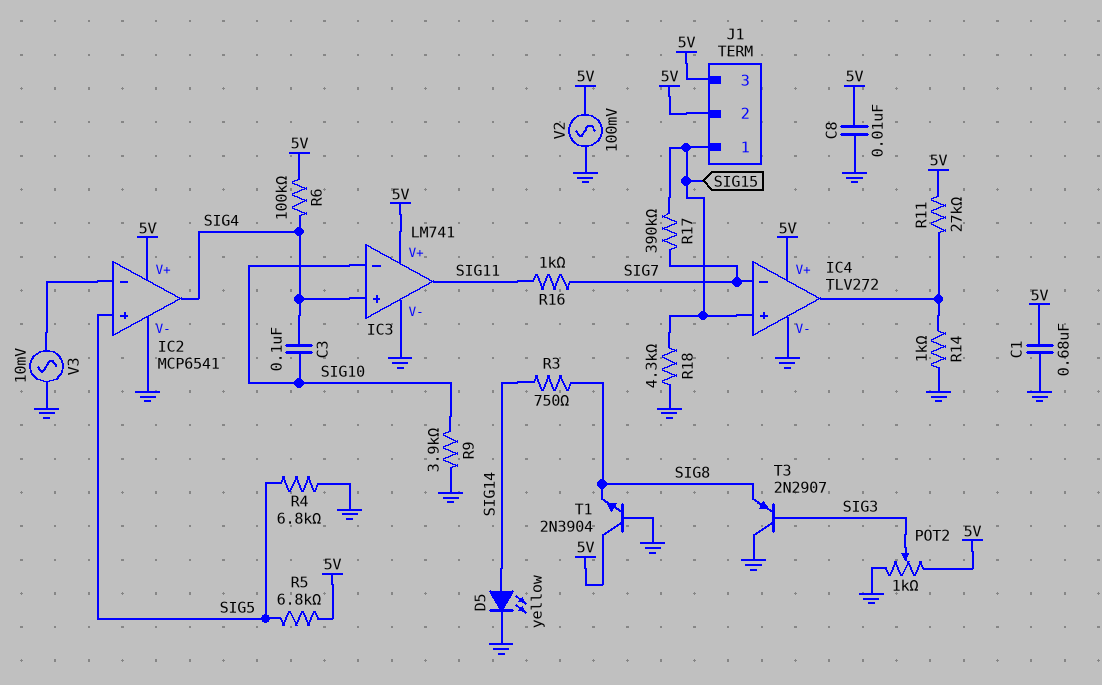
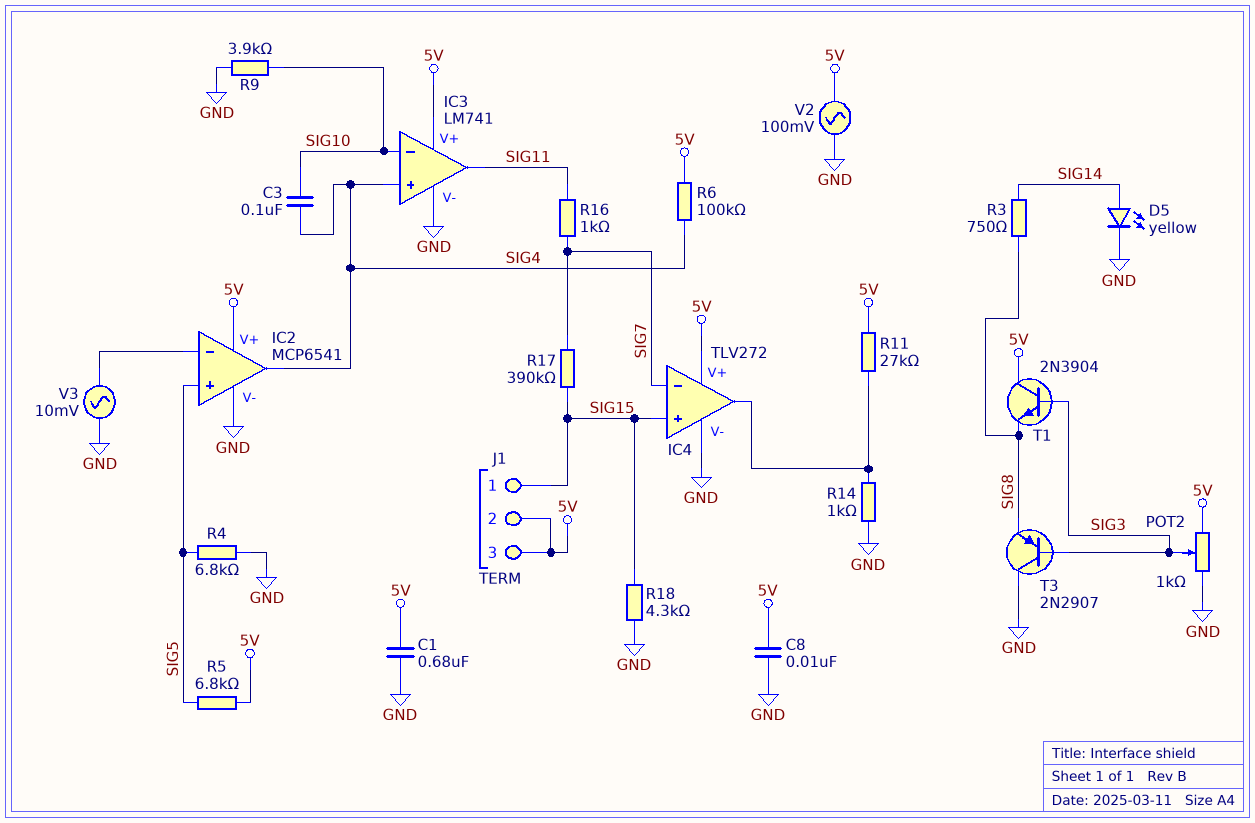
T1: NPN 2N3904 (B GND, C 5V, E SIG8) -> NPN 2N3904 (B SIG3, C 5V, E SIG8)

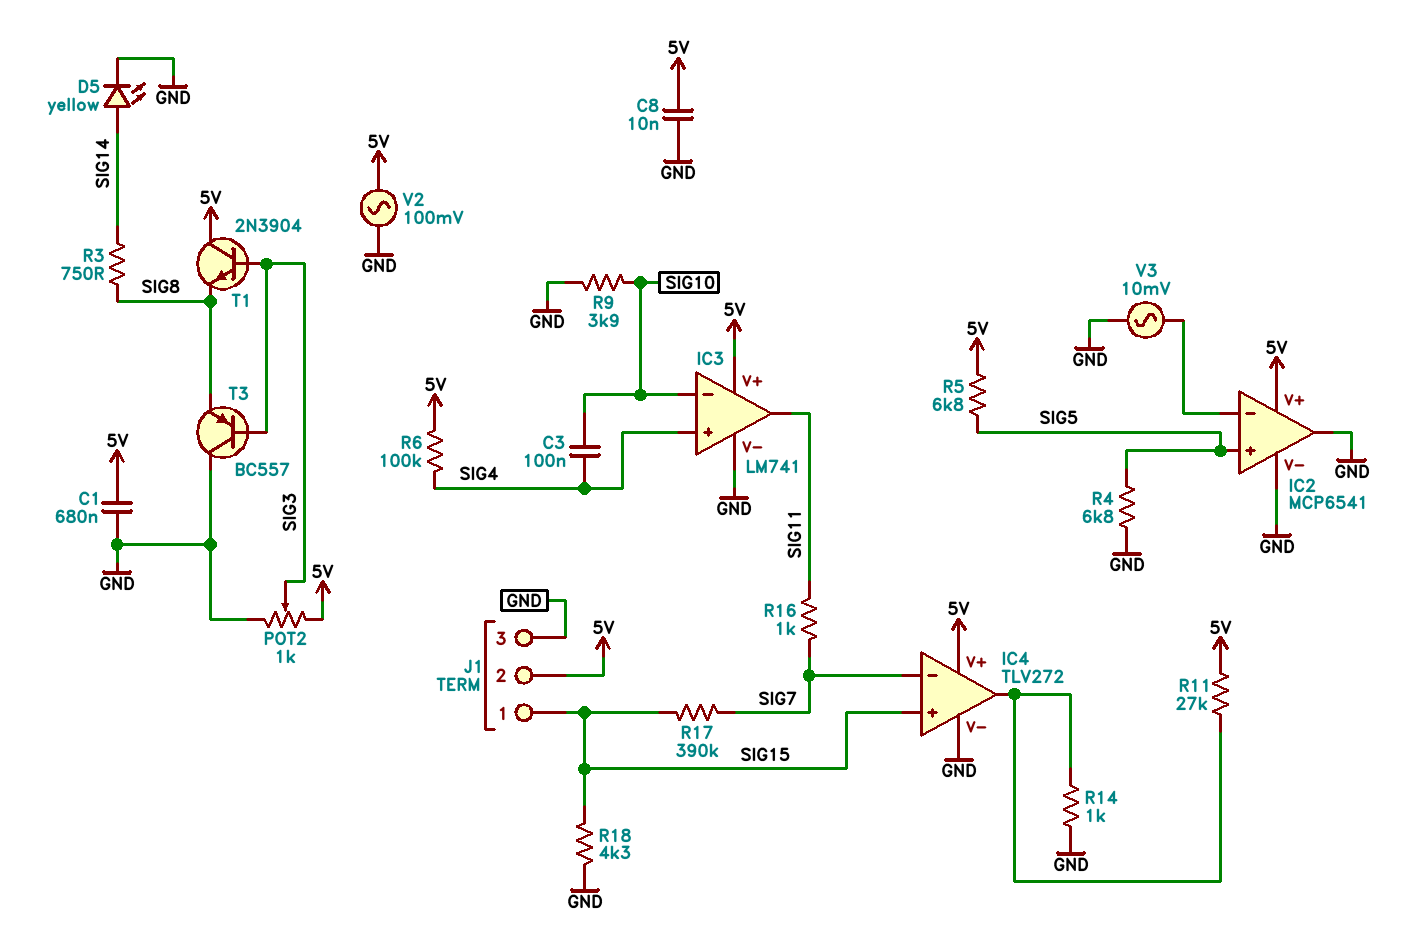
IC2 pin out: SIG4 -> GND
J1 pin 3: 5V -> GND
T3: PNP 2N2907 (B SIG3, C GND, E SIG8) -> PNP BC557 (B SIG3, C GND, E SIG8)

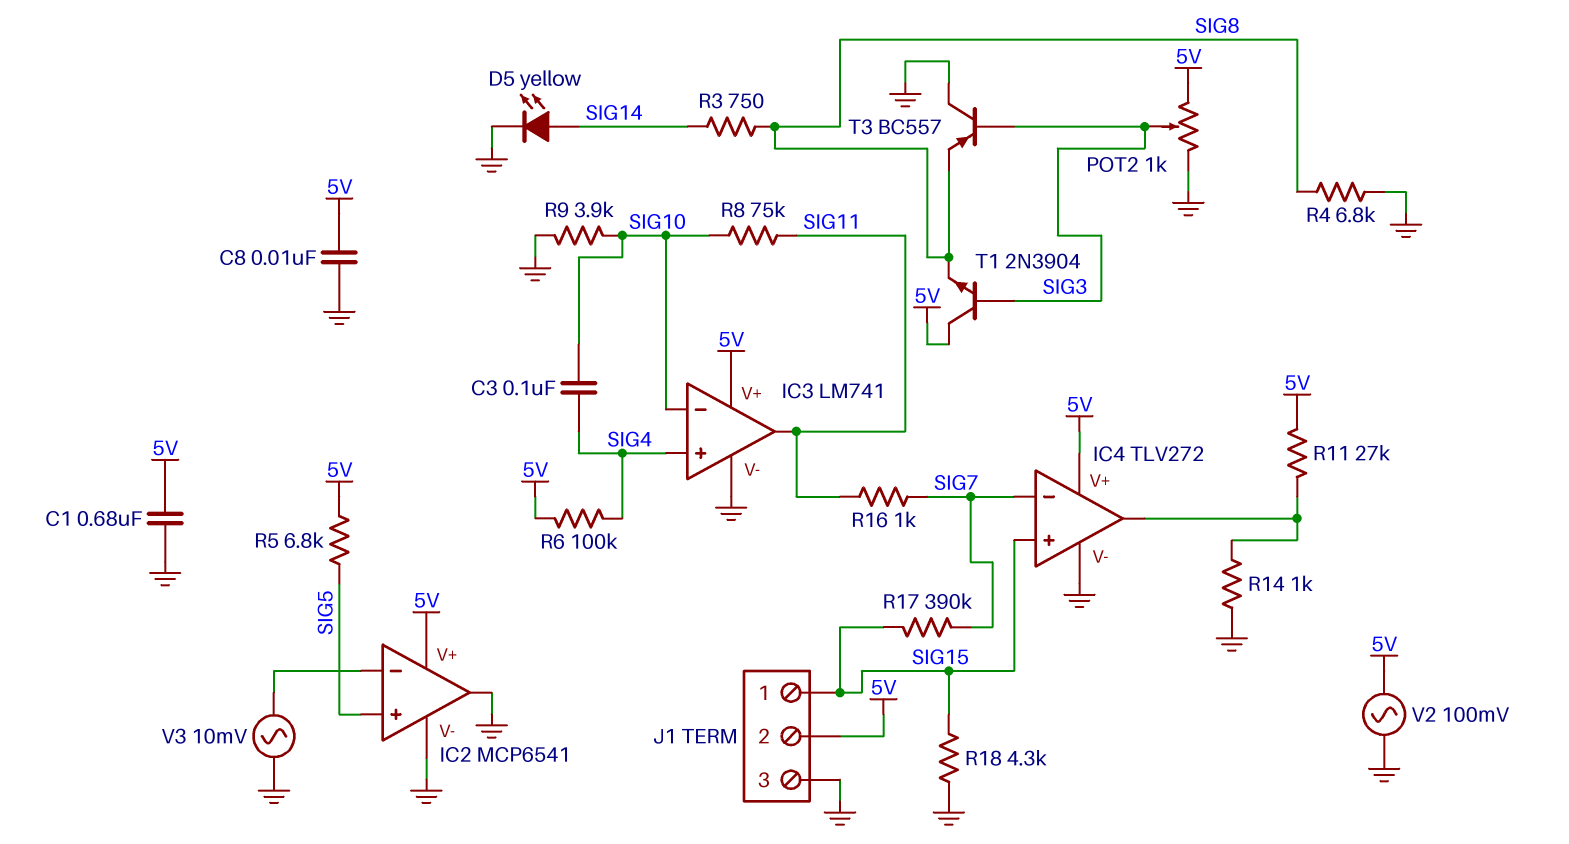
R4: 6.8k (GND, SIG5) -> 6.8k (GND, SIG8)
R8: none -> 75k (SIG10, SIG11)

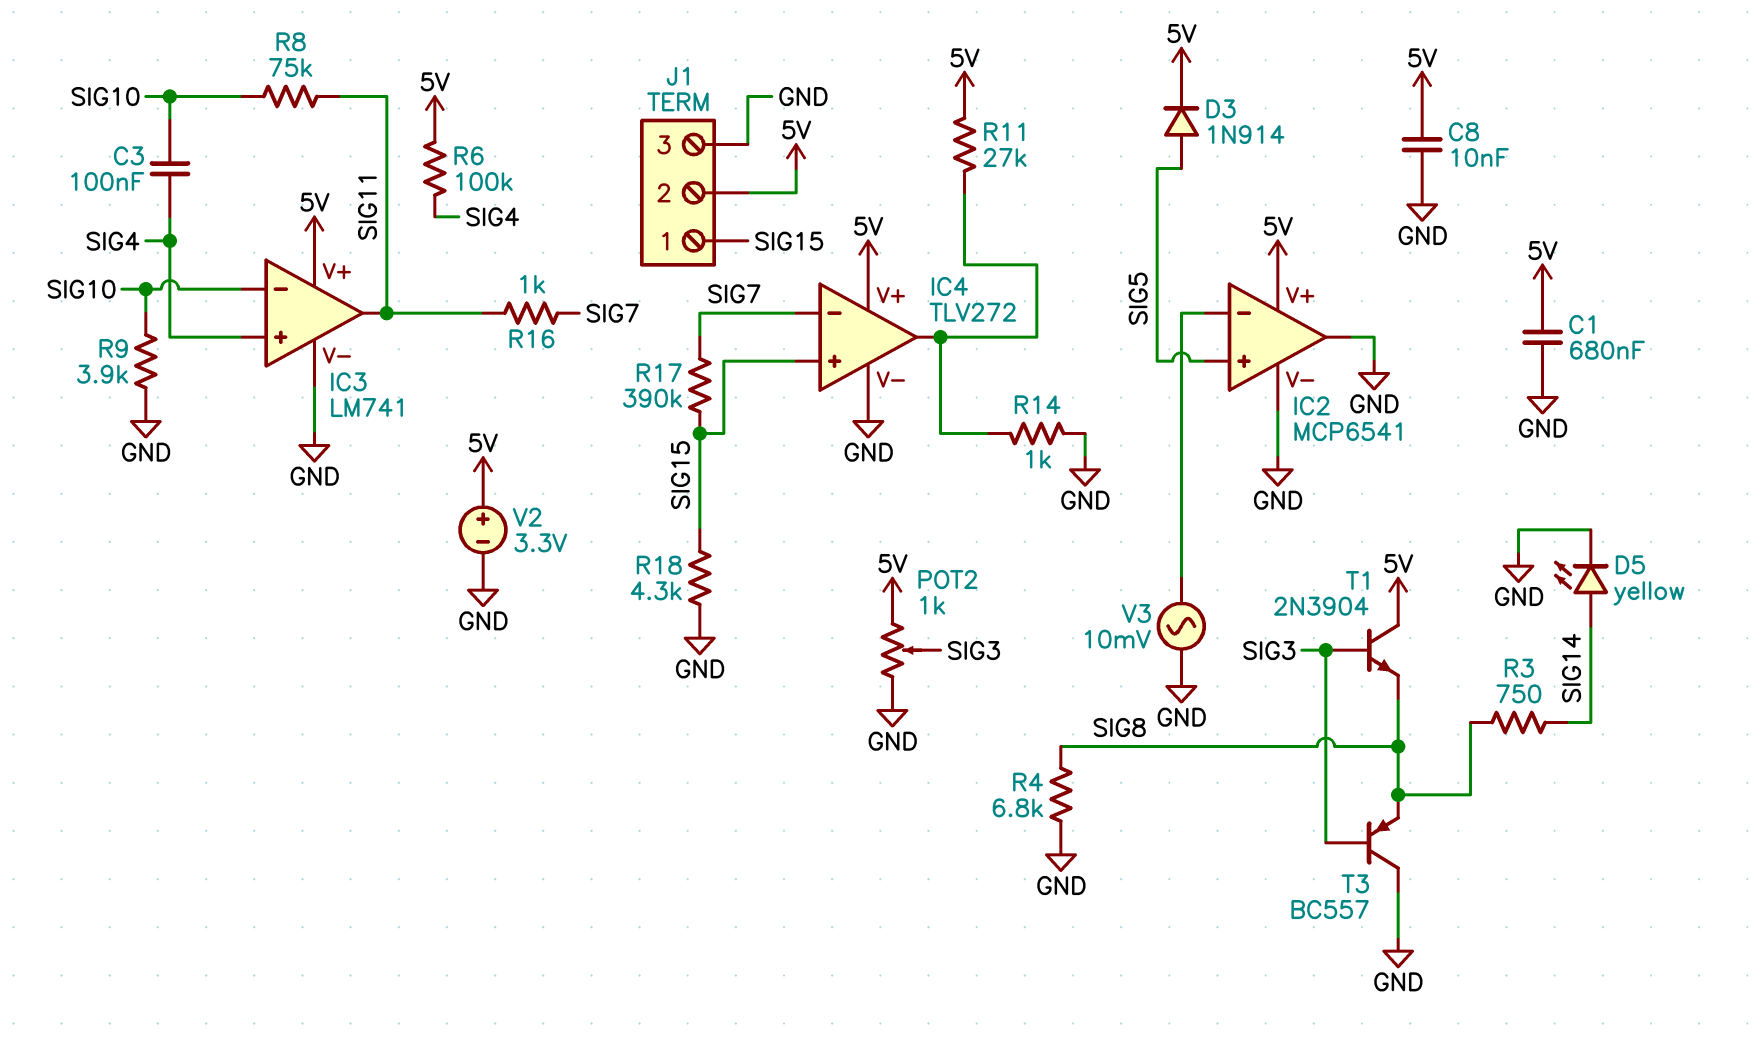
D3: none -> diode 1N914 (A SIG5, K 5V)
R5: 6.8k (5V, SIG5) -> none
V2: AC 100mV (5V, GND) -> 3.3V (plus 5V, minus GND)

